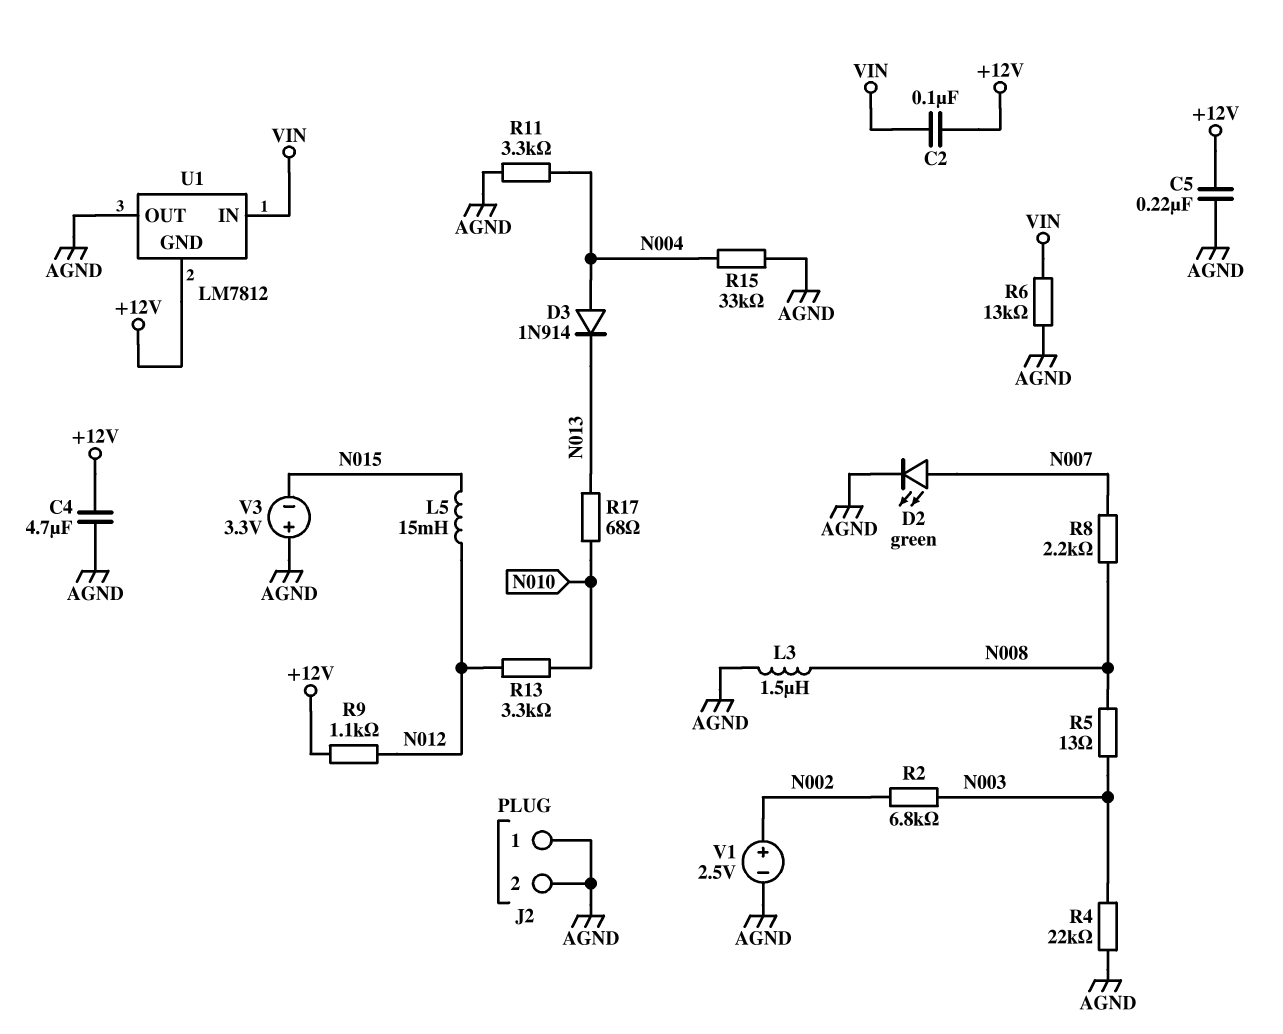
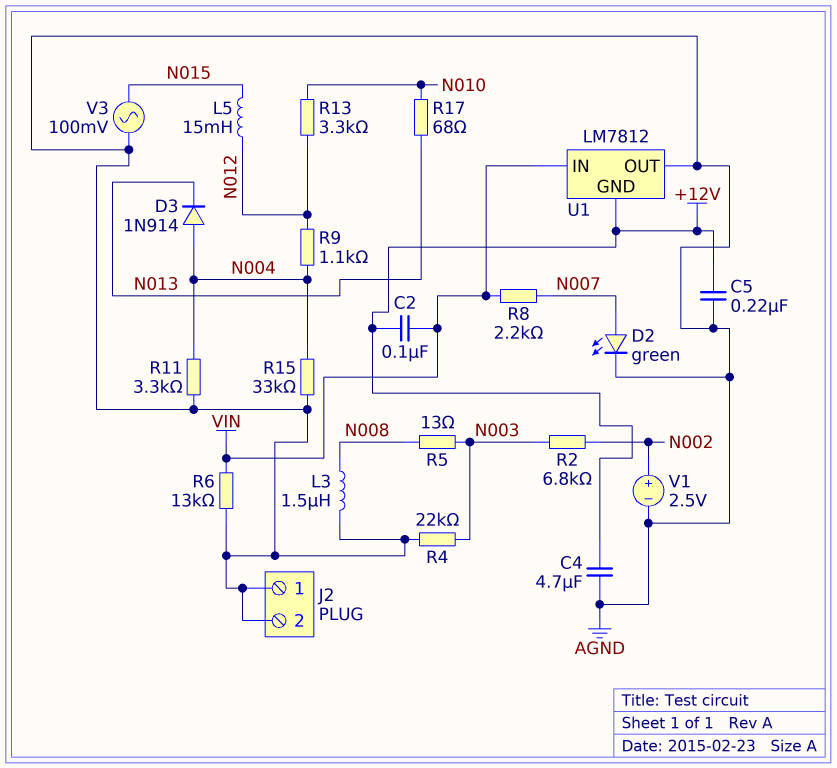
R8: 2.2k (N007, N008) -> 2.2k (N007, VIN)
R9: 1.1k (+12V, N012) -> 1.1k (N004, N012)
V3: 3.3V (plus AGND, minus N015) -> AC 100mV (AGND, N015)

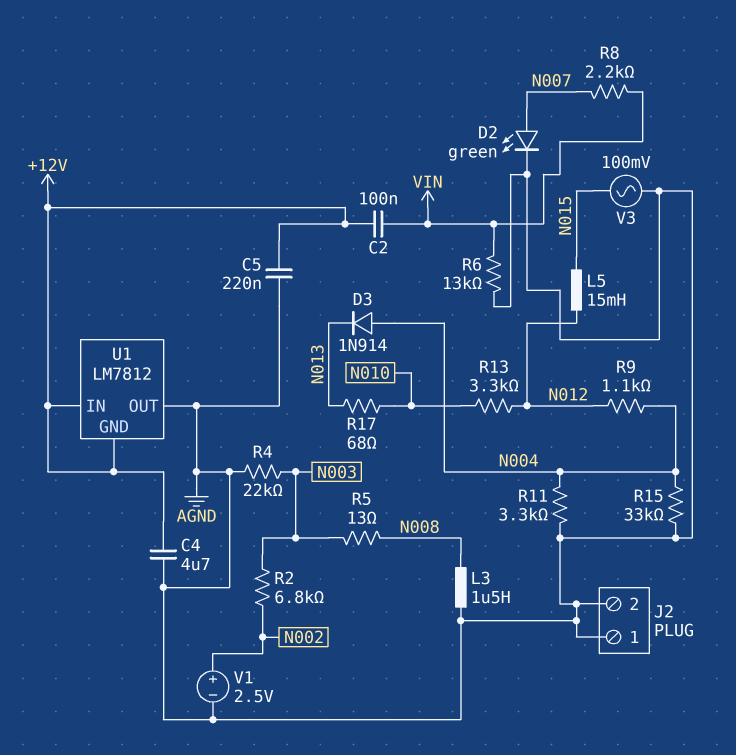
U1 pin IN: VIN -> +12V

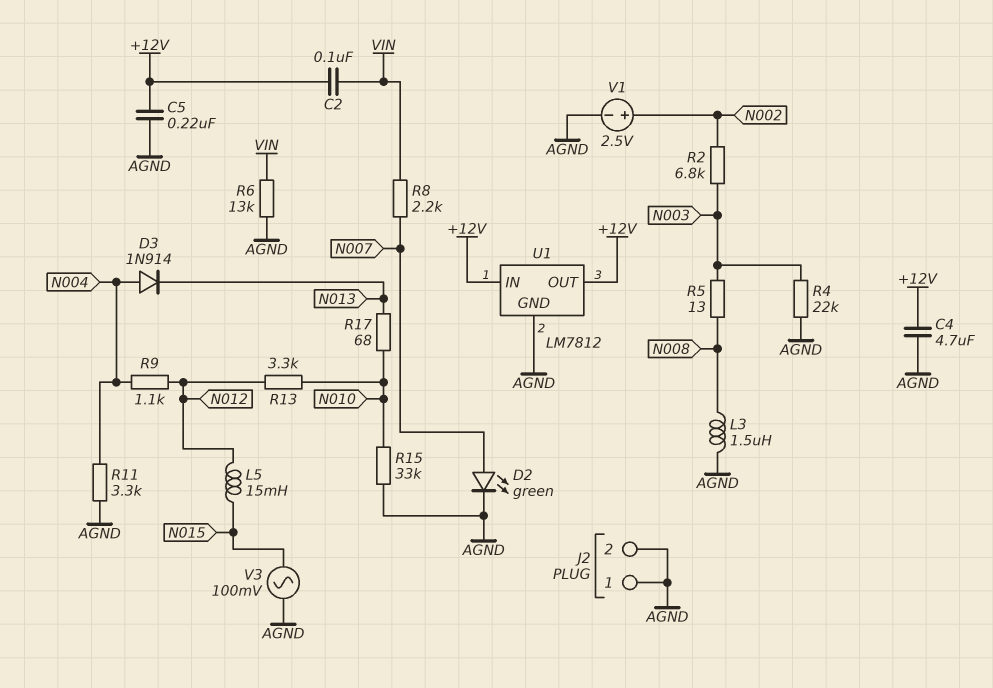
R15: 33k (AGND, N004) -> 33k (AGND, N010)
U1 pin GND: +12V -> AGND
U1 pin OUT: AGND -> +12V

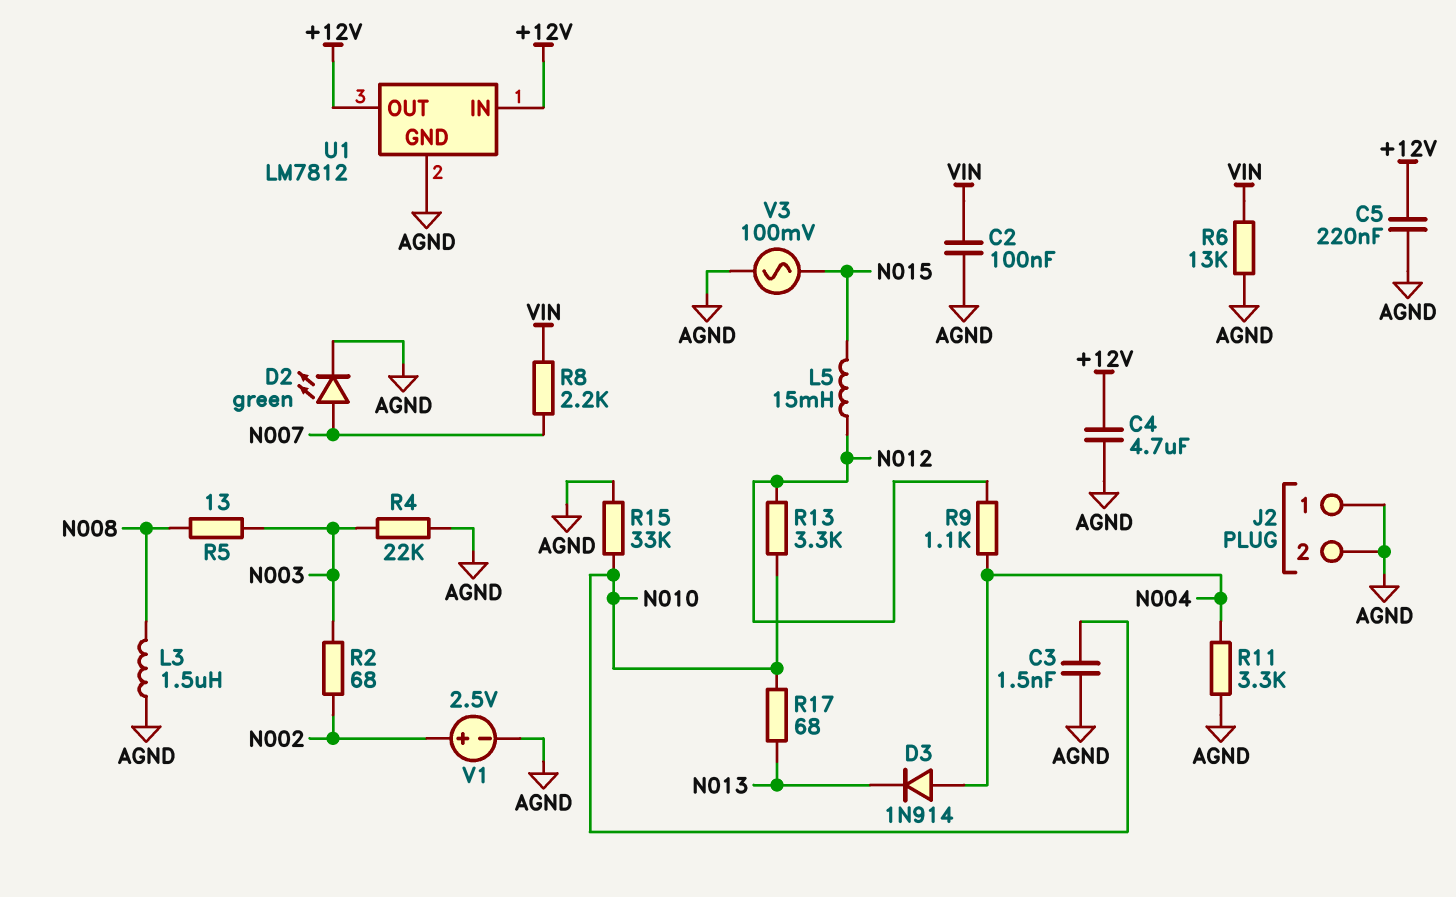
C2: 100nF (+12V, VIN) -> 100nF (AGND, VIN)
C3: none -> 1.5nF (AGND, N010)
R2: 6.8k (N002, N003) -> 68 (N002, N003)

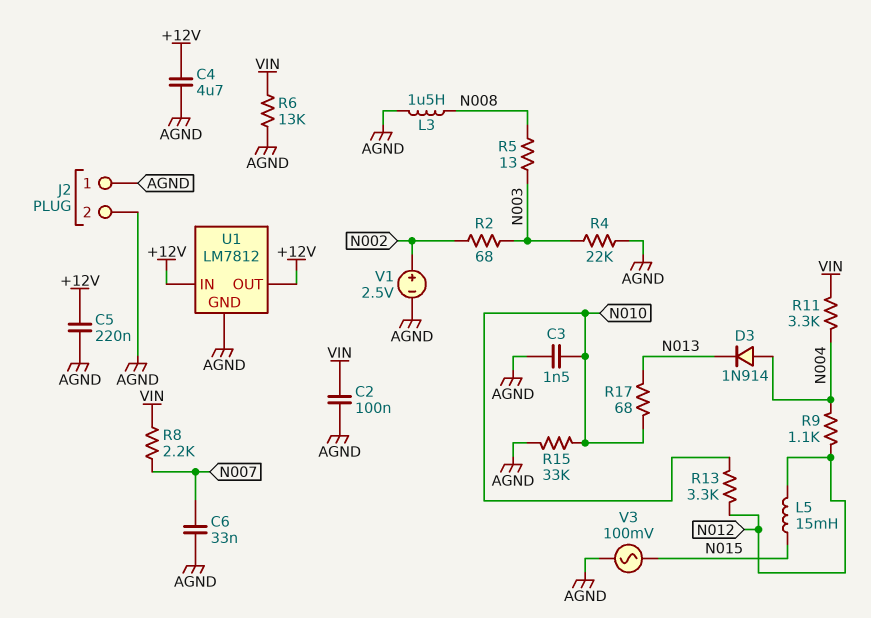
C6: none -> 33nF (AGND, N007)
D2: LED green (A N007, K AGND) -> none
R11: 3.3k (AGND, N004) -> 3.3k (N004, VIN)

